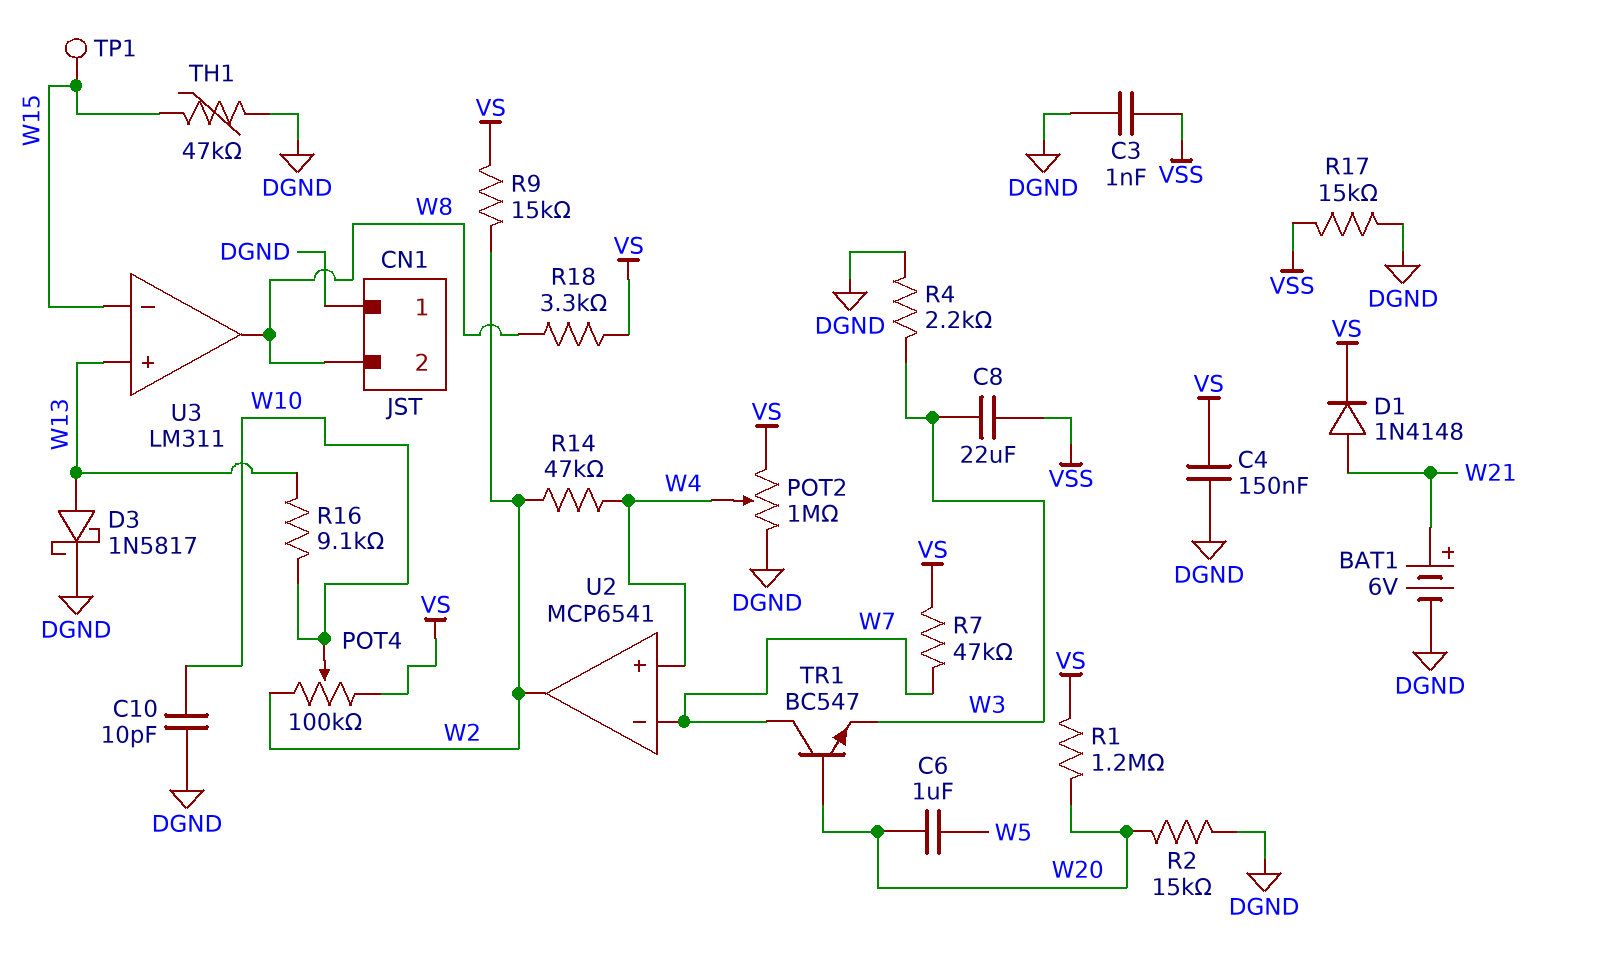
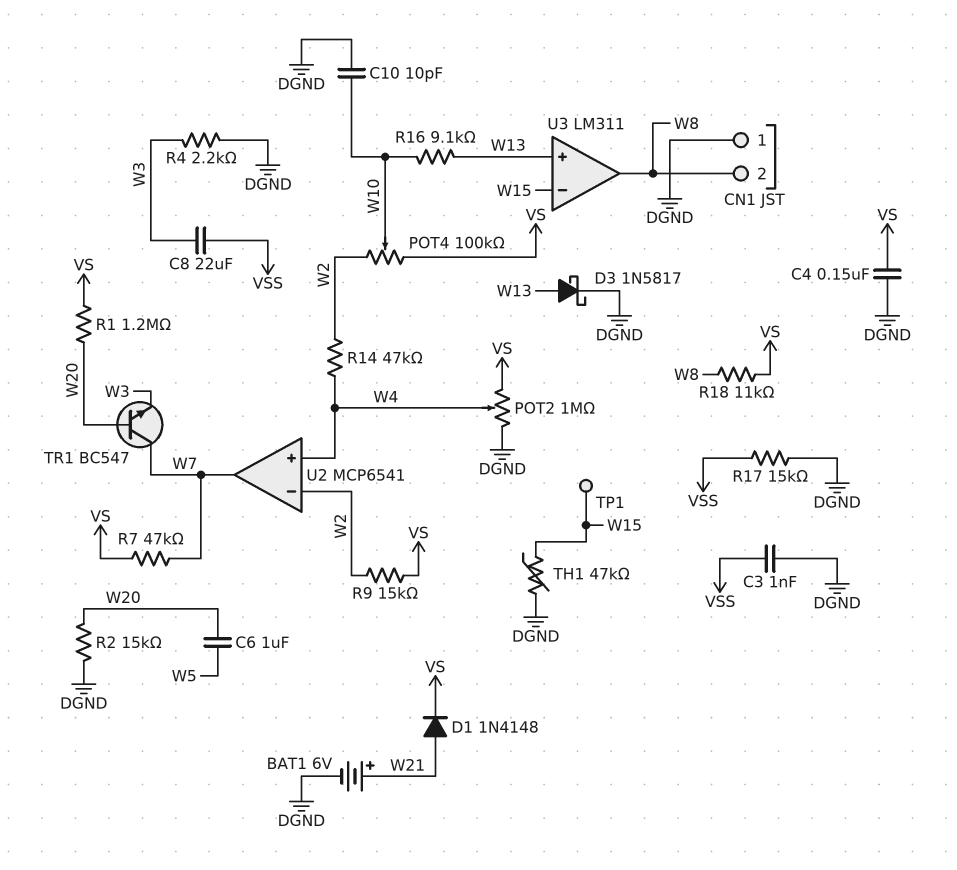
R18: 3.3k (VS, W8) -> 11k (VS, W8)
U2 pin in-: W7 -> W2
U2 pin out: W2 -> W7

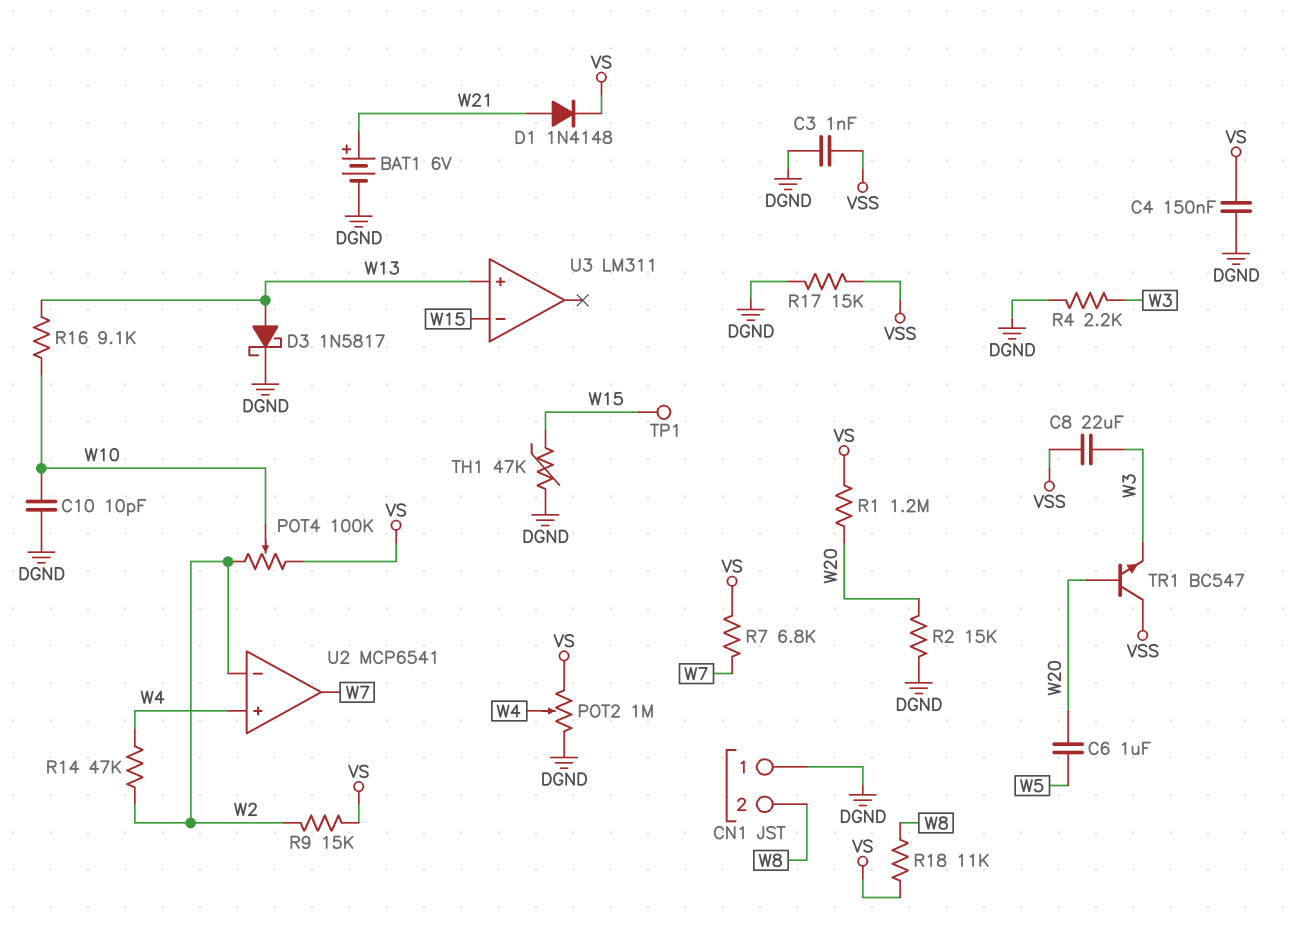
R7: 47k (VS, W7) -> 6.8k (VS, W7)
TR1: NPN BC547 (B W20, C W7, E W3) -> NPN BC547 (B W20, C VSS, E W3)
U3 pin out: W8 -> none

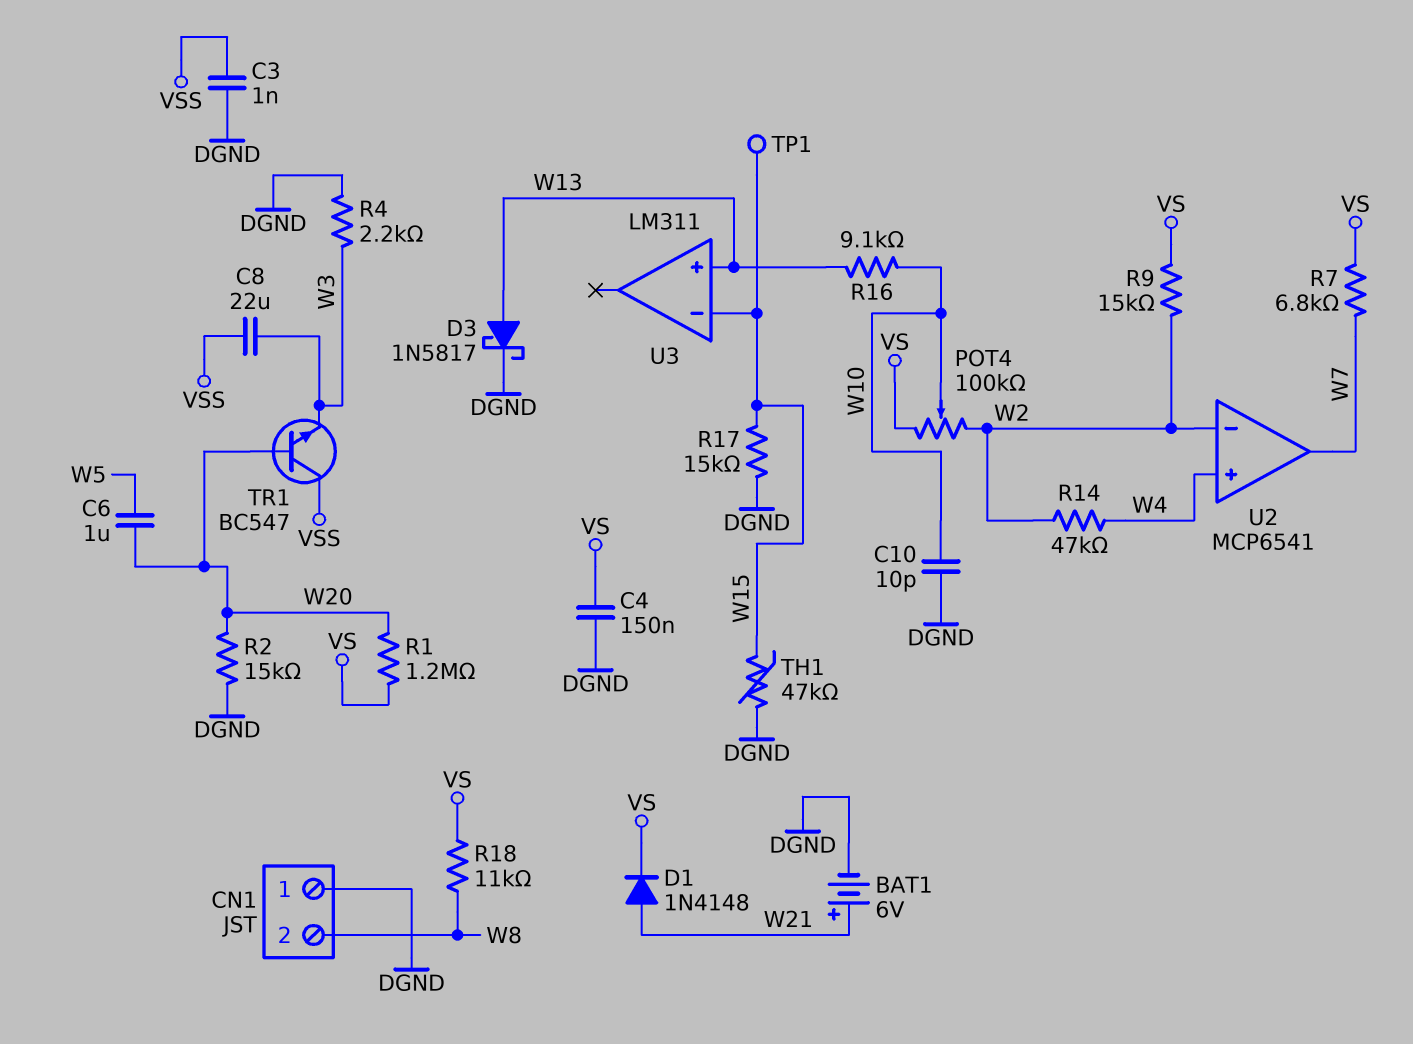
POT2: 1M (DGND, VS, wiper W4) -> none
R17: 15k (DGND, VSS) -> 15k (DGND, W15)

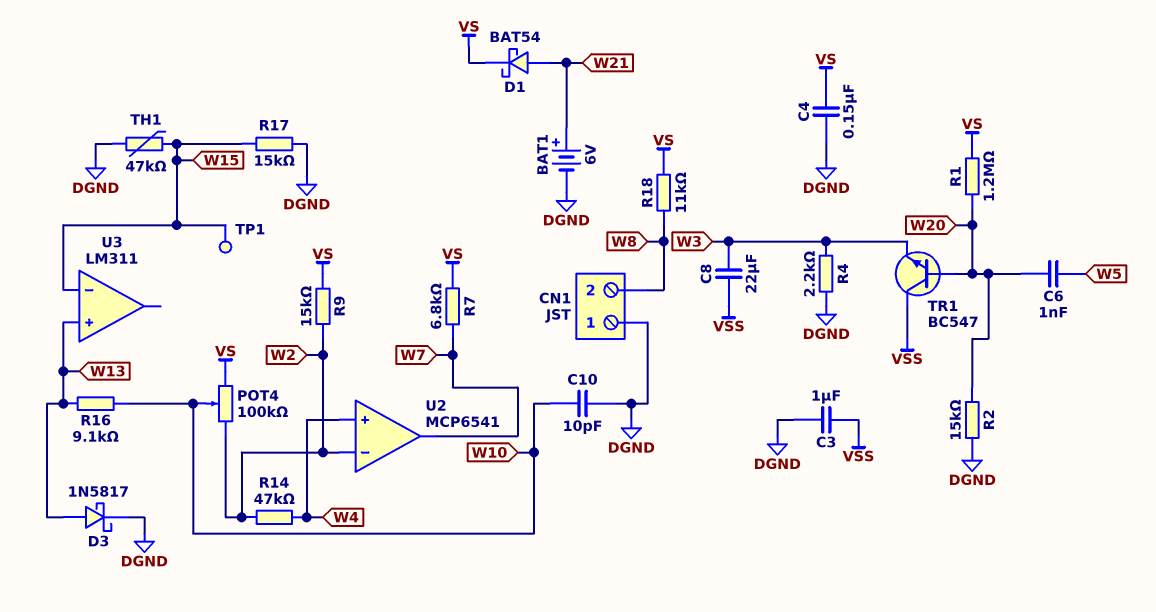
C3: 1nF (DGND, VSS) -> 1uF (DGND, VSS)
C6: 1uF (W5, W20) -> 1nF (W5, W20)
D1: diode 1N4148 (A W21, K VS) -> schottky BAT54 (A W21, K VS)

